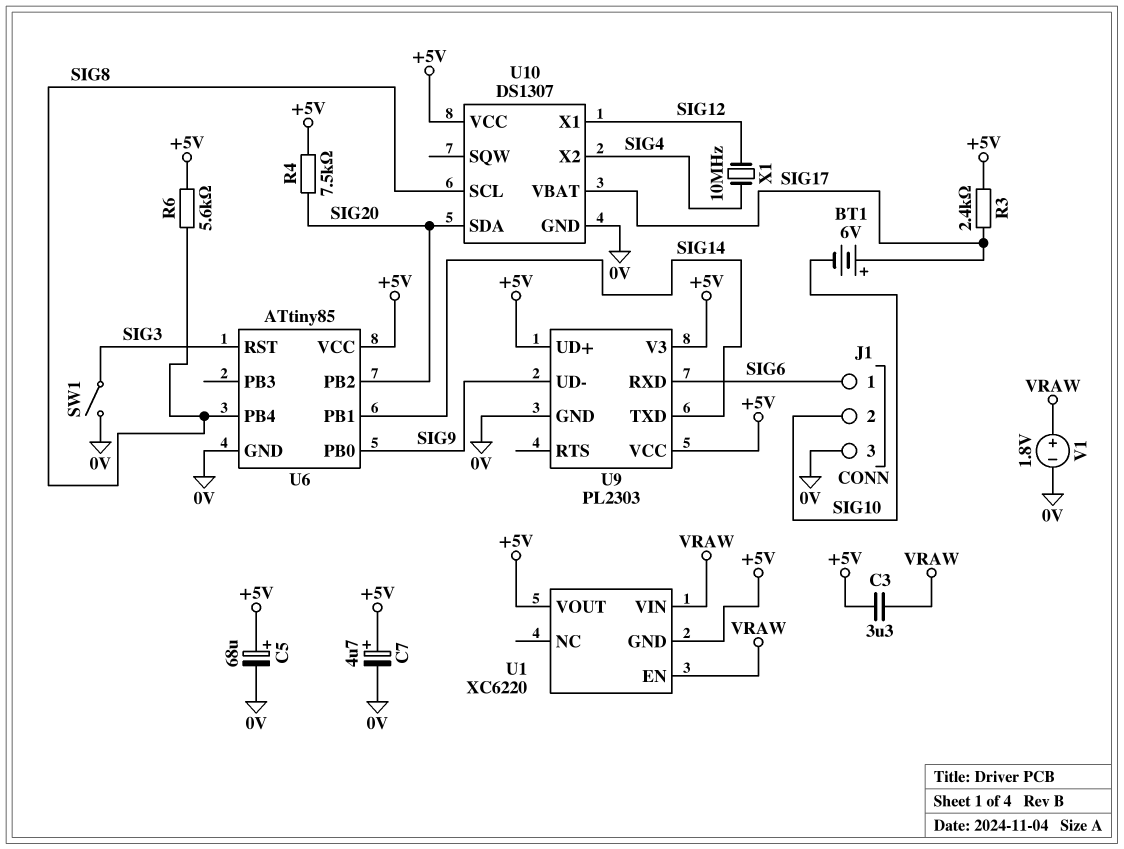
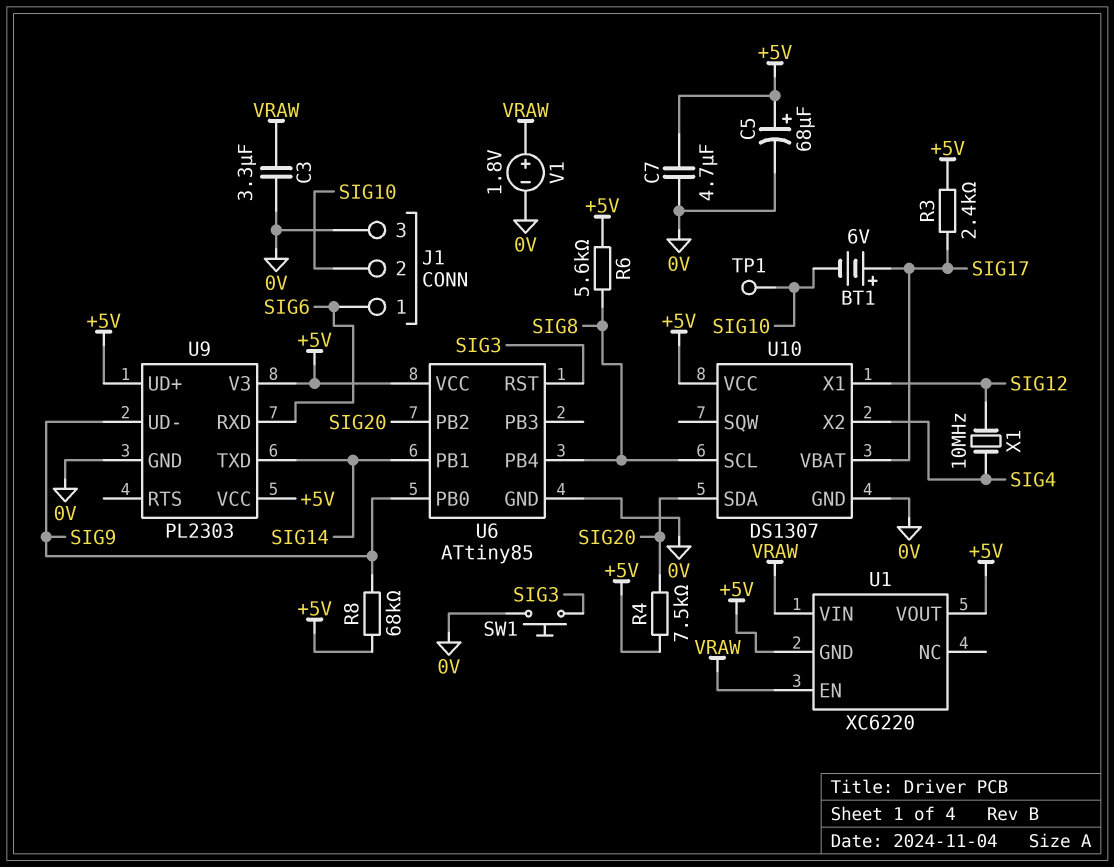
C3: 3.3uF (+5V, VRAW) -> 3.3uF (0V, VRAW)
C7: 4.7uF (plus +5V, minus 0V) -> 4.7uF (+5V, 0V)
R8: none -> 68k (+5V, SIG9)
SW1: switch (0V, SIG3) -> button (0V, SIG3)
TP1: none -> test point (SIG10)

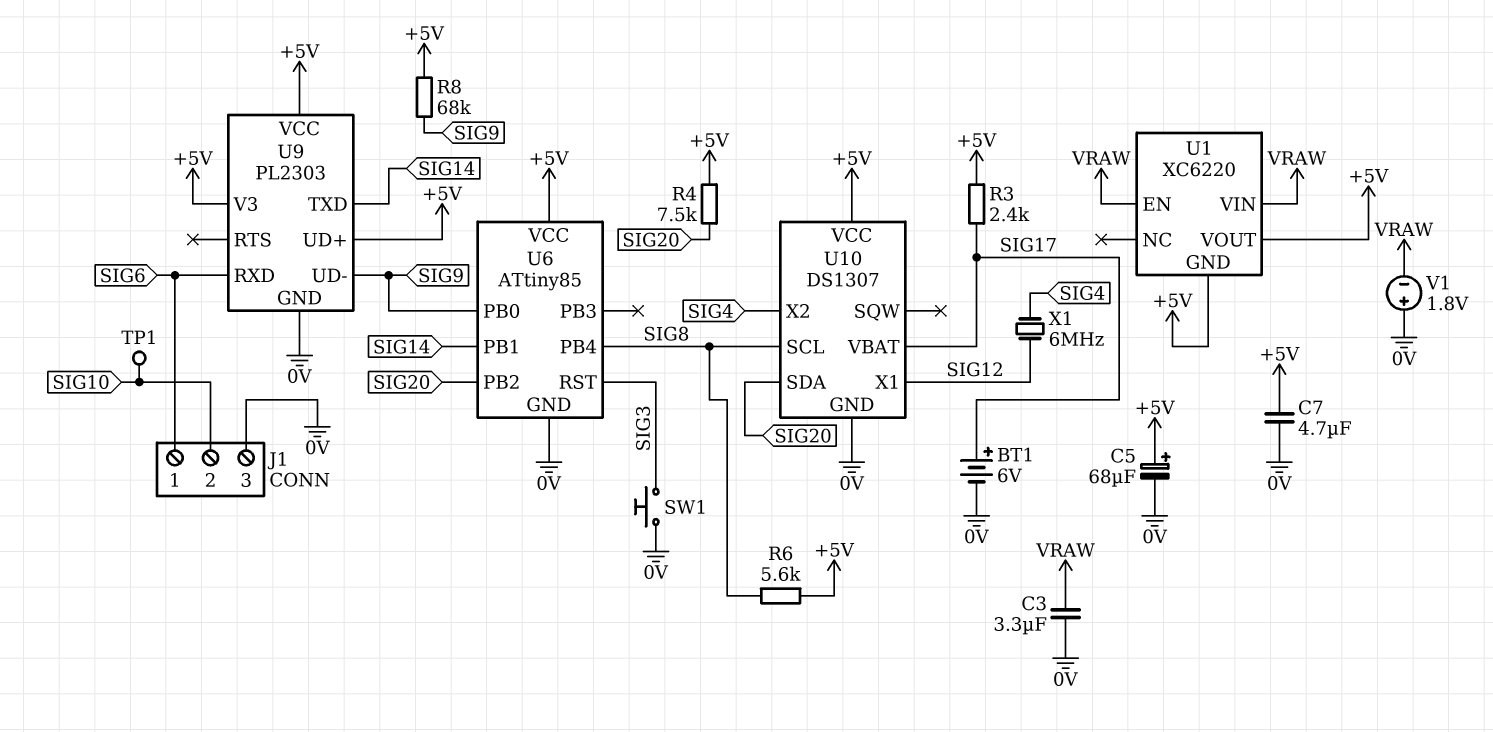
BT1: 6V (plus SIG17, minus SIG10) -> 6V (plus SIG17, minus 0V)
V1: 1.8V (plus VRAW, minus 0V) -> 1.8V (plus 0V, minus VRAW)
X1: 10MHz (SIG4, SIG12) -> 6MHz (SIG4, SIG12)

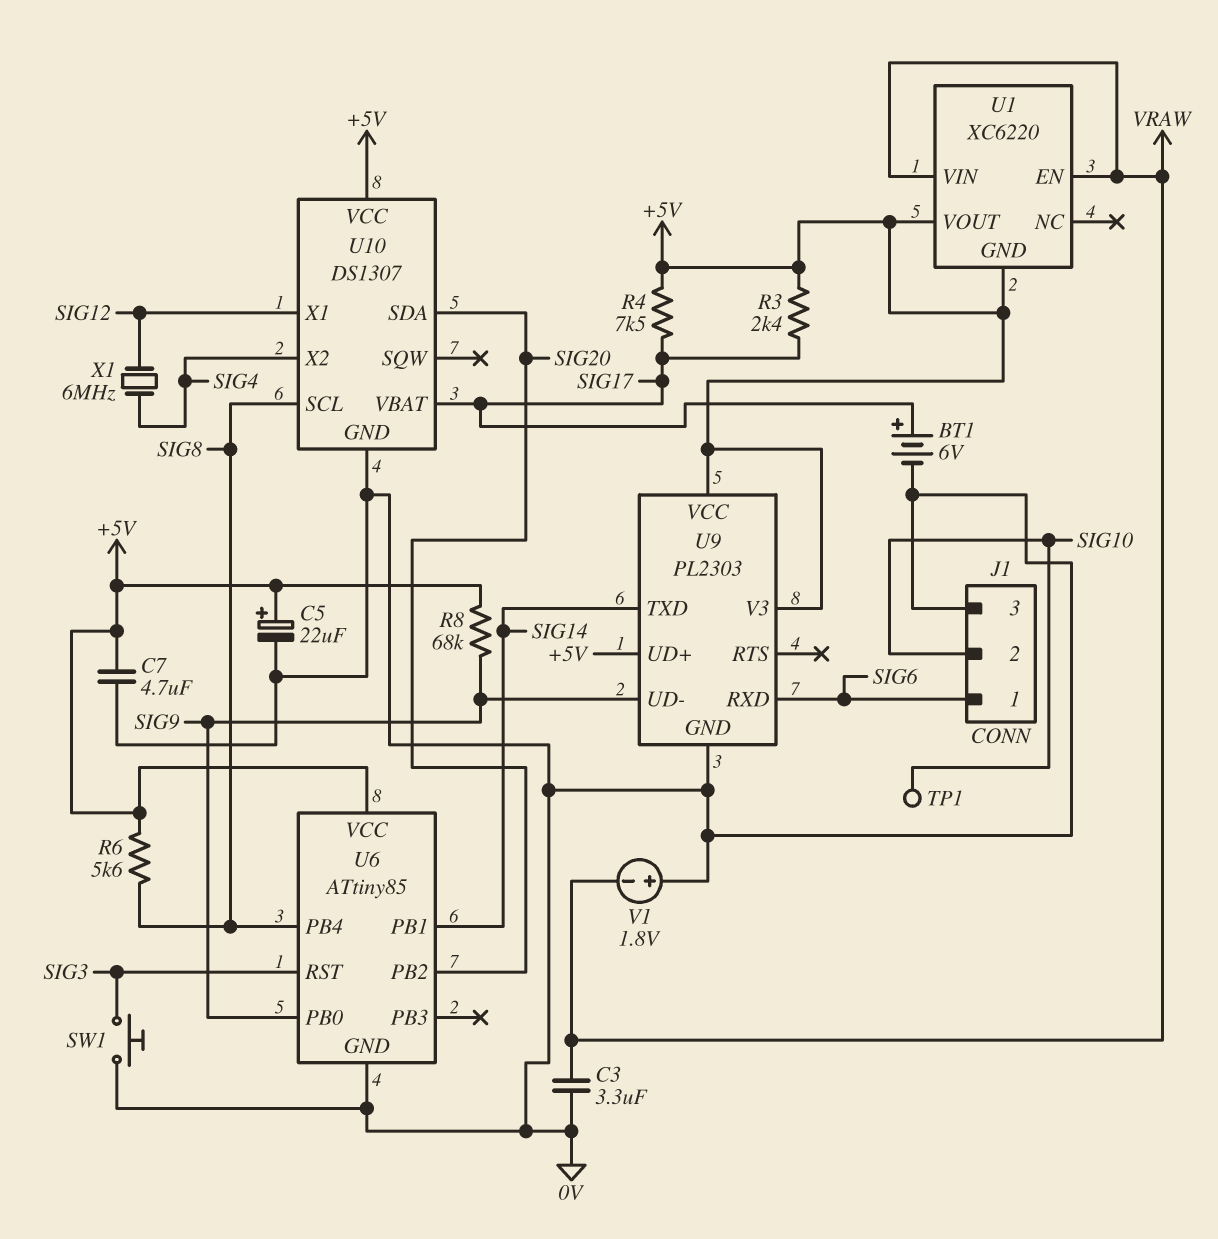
C5: 68uF (plus +5V, minus 0V) -> 22uF (plus +5V, minus 0V)
R4: 7.5k (+5V, SIG20) -> 7.5k (+5V, SIG17)

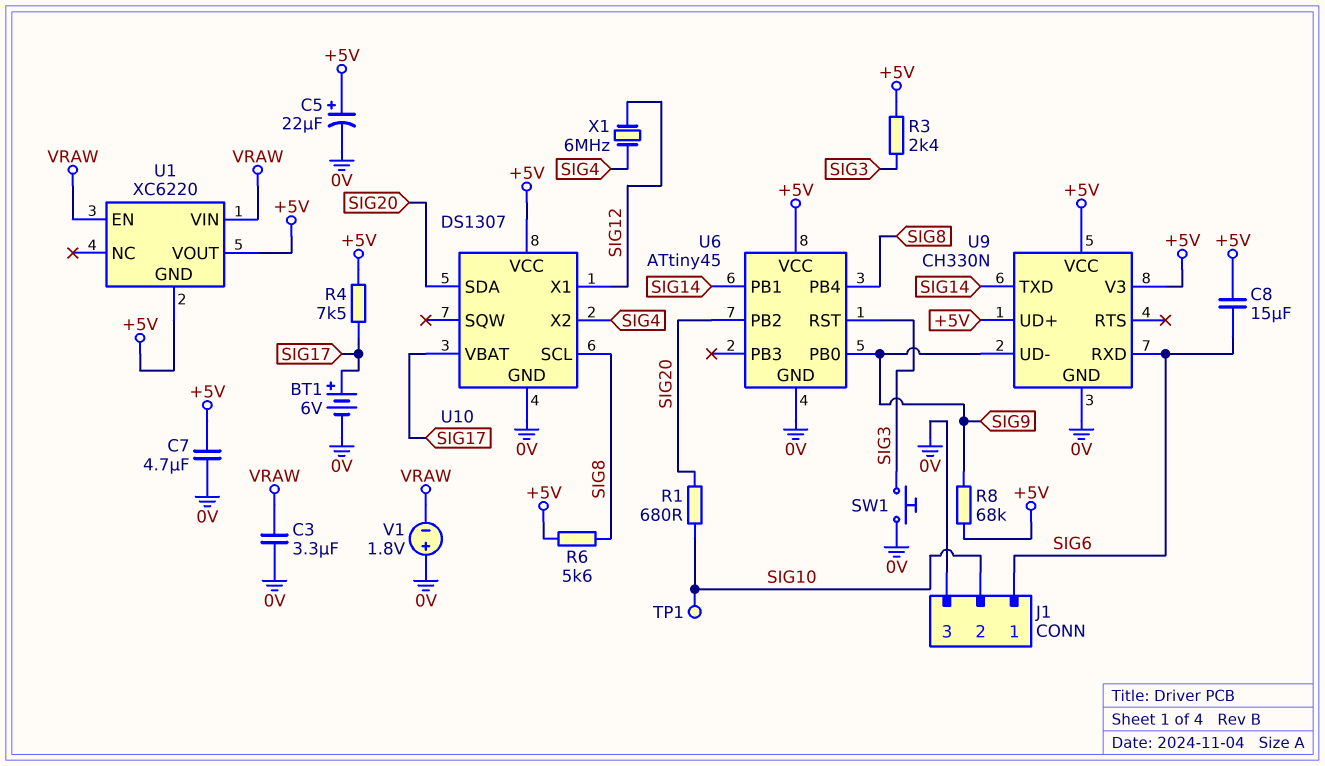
C8: none -> 15uF (+5V, SIG6)
R1: none -> 680 (SIG10, SIG20)
R3: 2.4k (+5V, SIG17) -> 2.4k (+5V, SIG3)
U6: ATtiny85 -> ATtiny45
U9: PL2303 -> CH330N

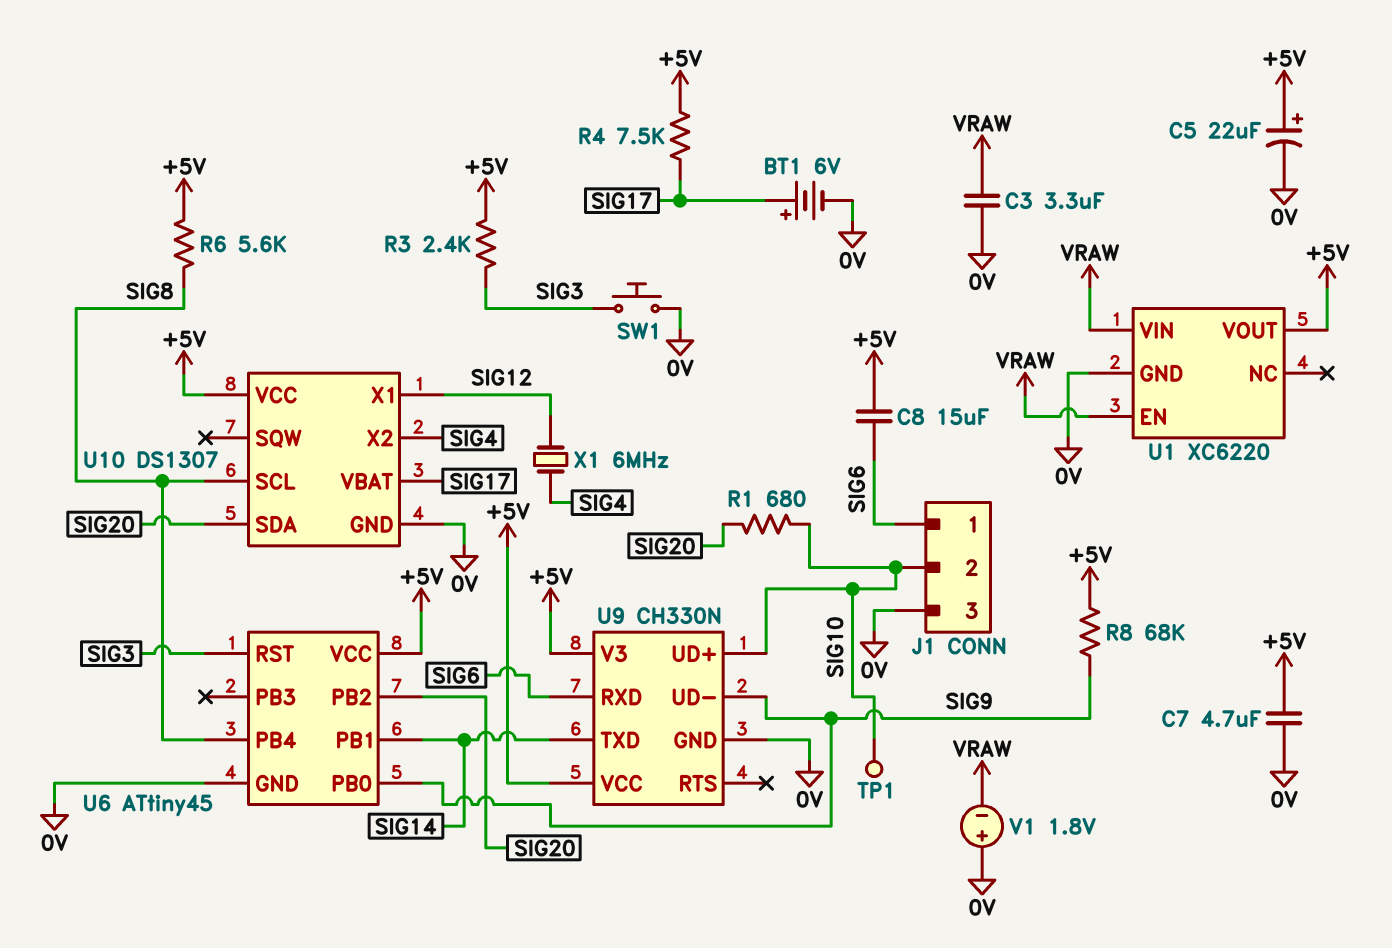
U1 pin GND: +5V -> 0V
U9 pin UD+: +5V -> SIG10

